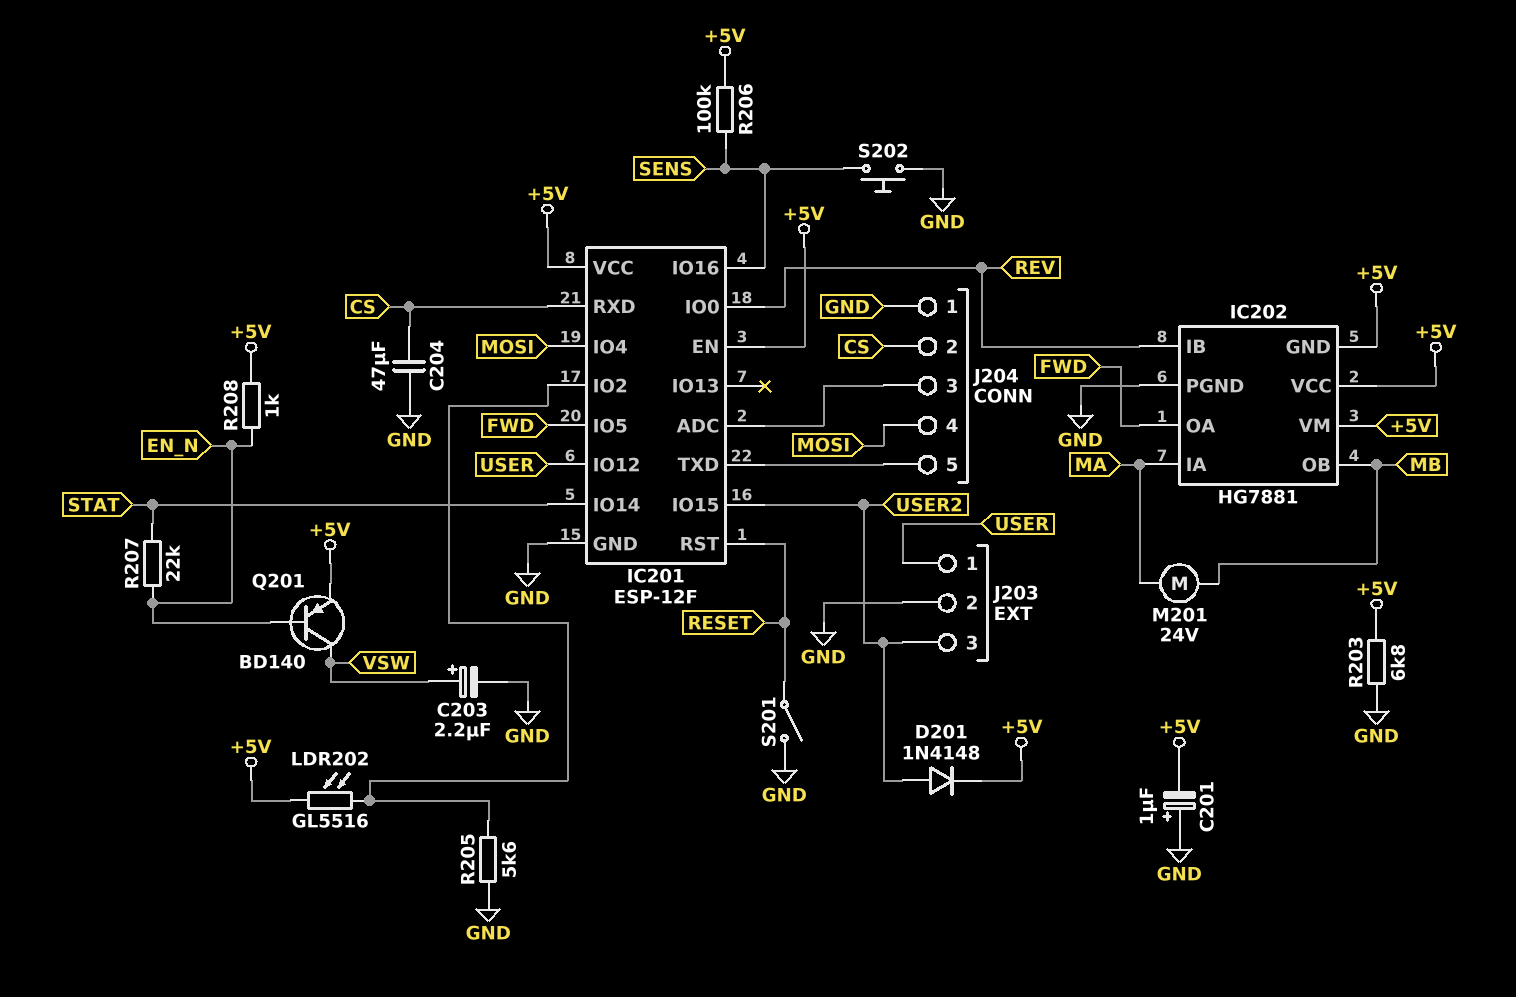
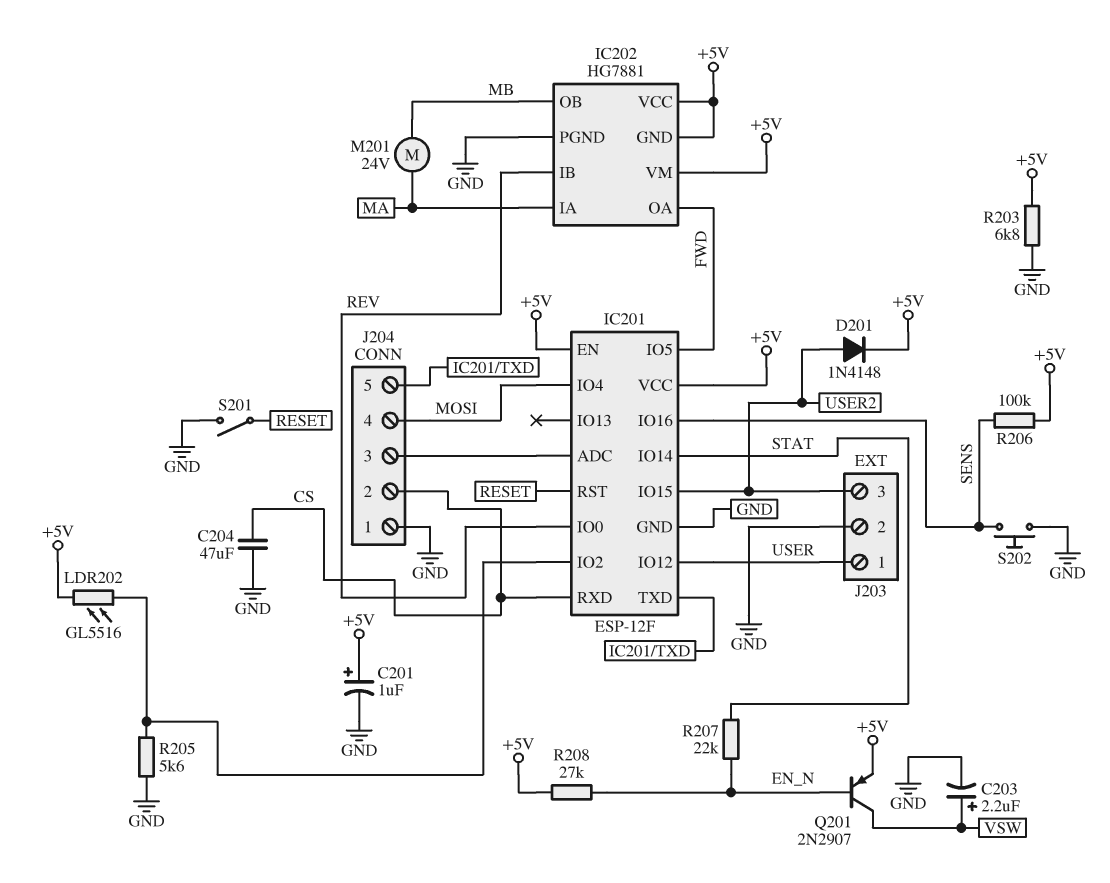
C201: 1uF (plus GND, minus +5V) -> 1uF (plus +5V, minus GND)
Q201: PNP BD140 (B EN_N, C VSW, E +5V) -> PNP 2N2907 (B EN_N, C VSW, E +5V)
R208: 1k (+5V, EN_N) -> 27k (+5V, EN_N)

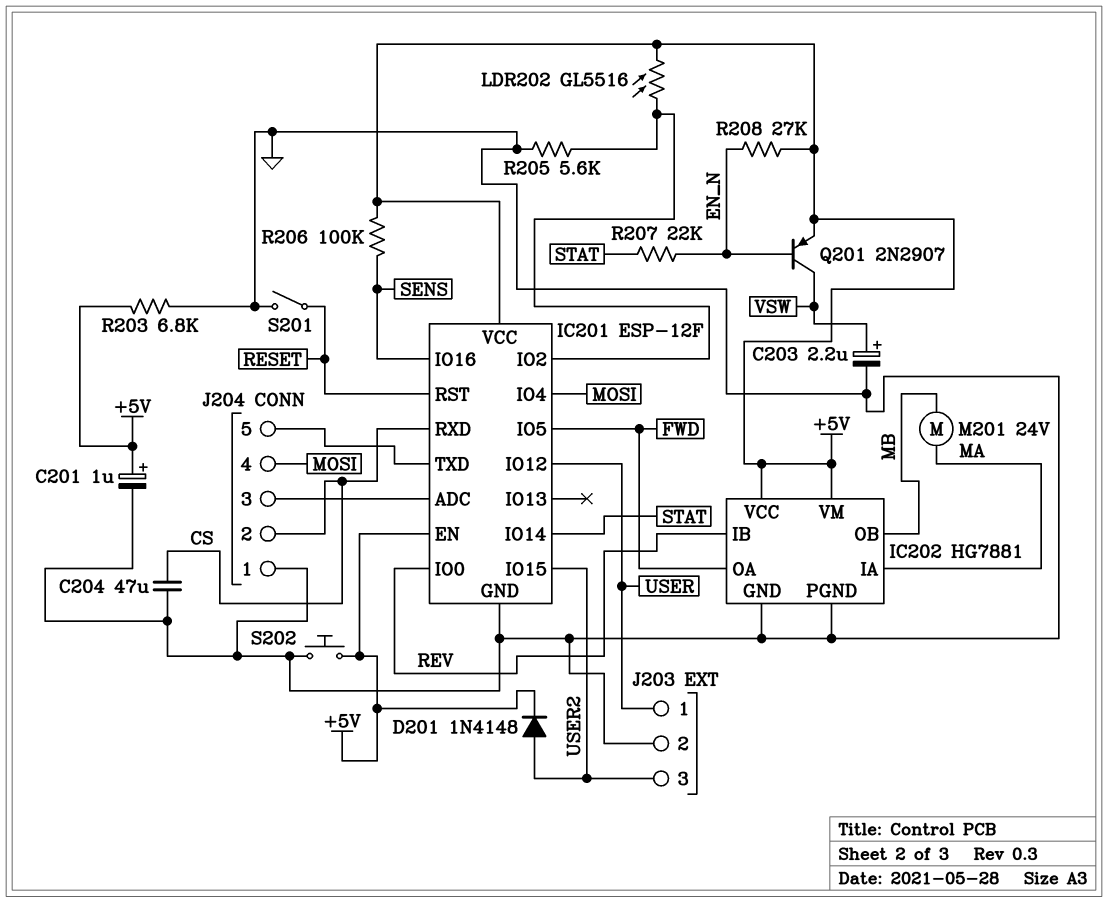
IC202 pin GND: +5V -> GND
S202: button (GND, SENS) -> button (+5V, GND)

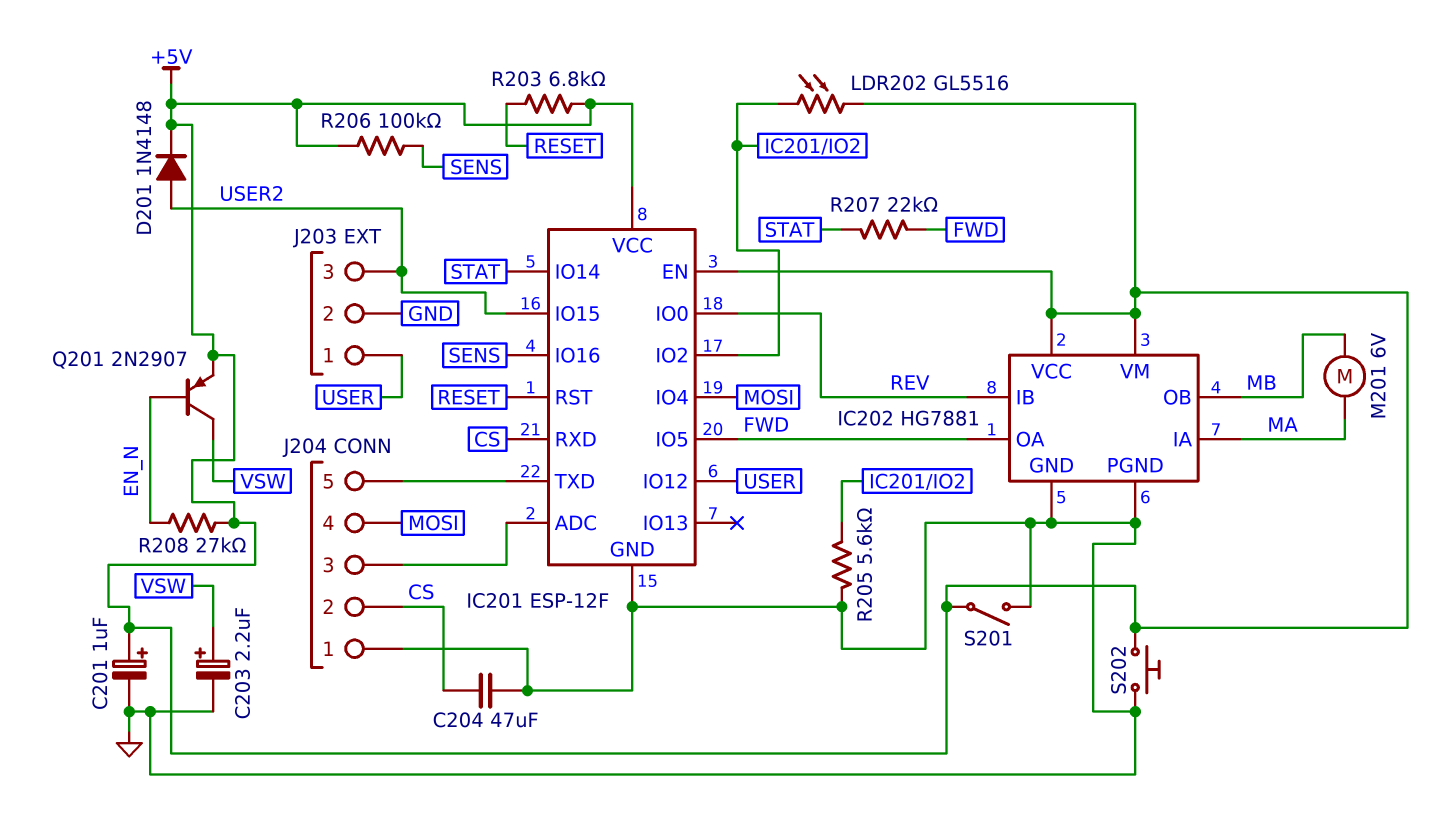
M201: motor 24V (MA, MB) -> motor 6V (MA, MB)
R203: 6.8k (+5V, GND) -> 6.8k (+5V, RESET)
R207: 22k (EN_N, STAT) -> 22k (FWD, STAT)
S201: switch (GND, RESET) -> switch (+5V, GND)

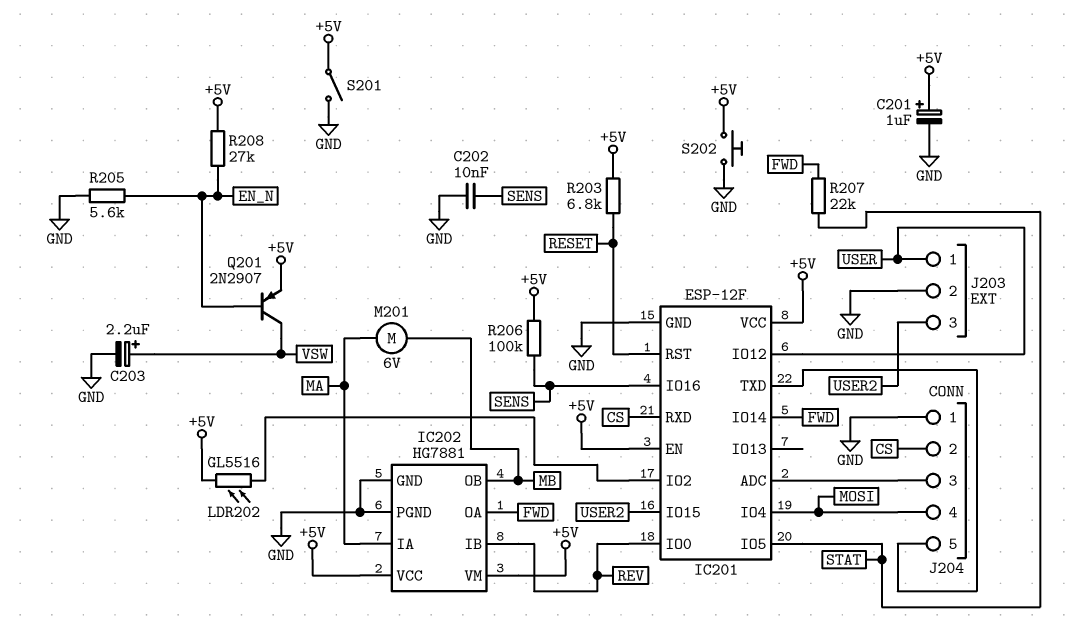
C202: none -> 10nF (GND, SENS)
C204: 47uF (CS, GND) -> none
D201: diode 1N4148 (A USER2, K +5V) -> none
IC201 pin IO5: FWD -> STAT
IC201 pin IO14: STAT -> FWD
R205: 5.6k (GND, IC201/IO2) -> 5.6k (EN_N, GND)

